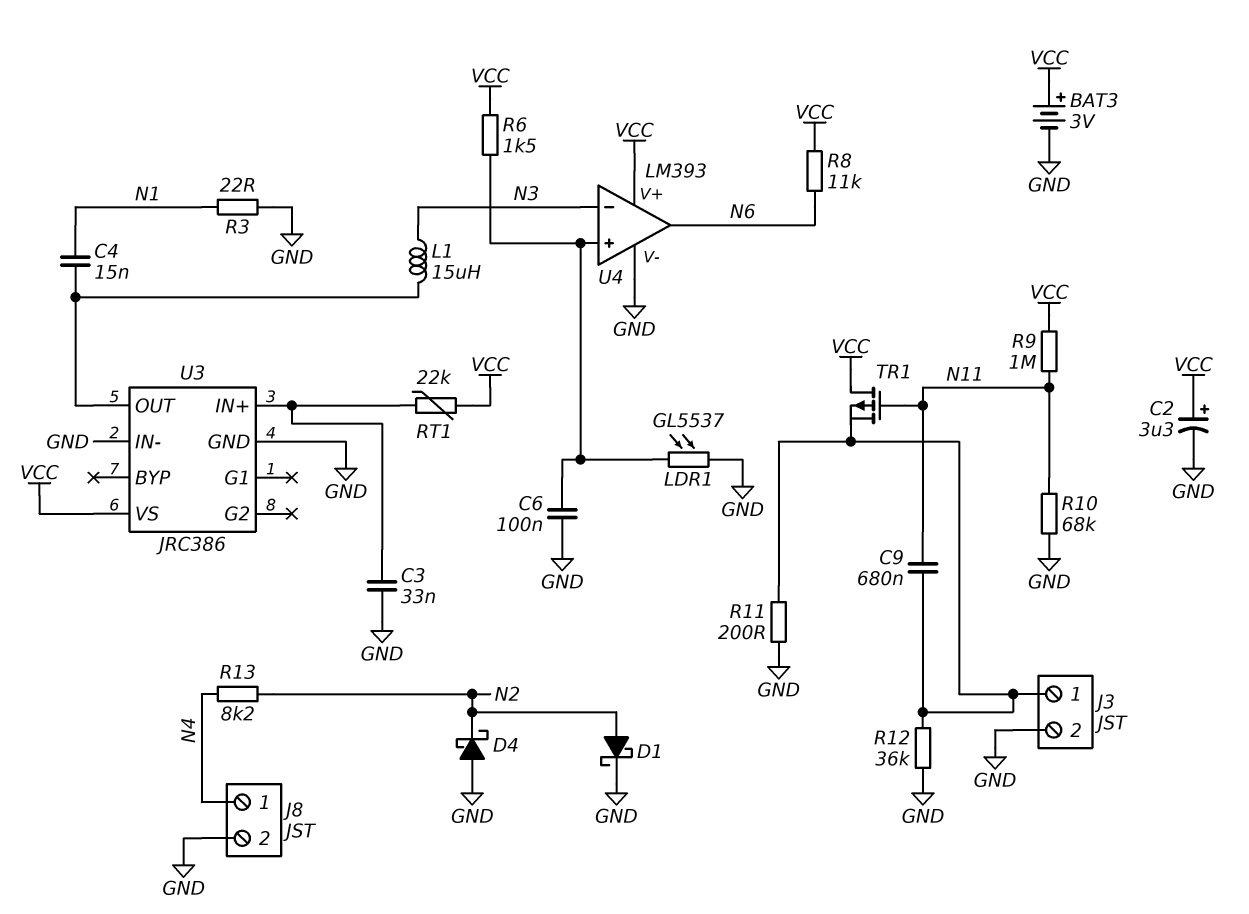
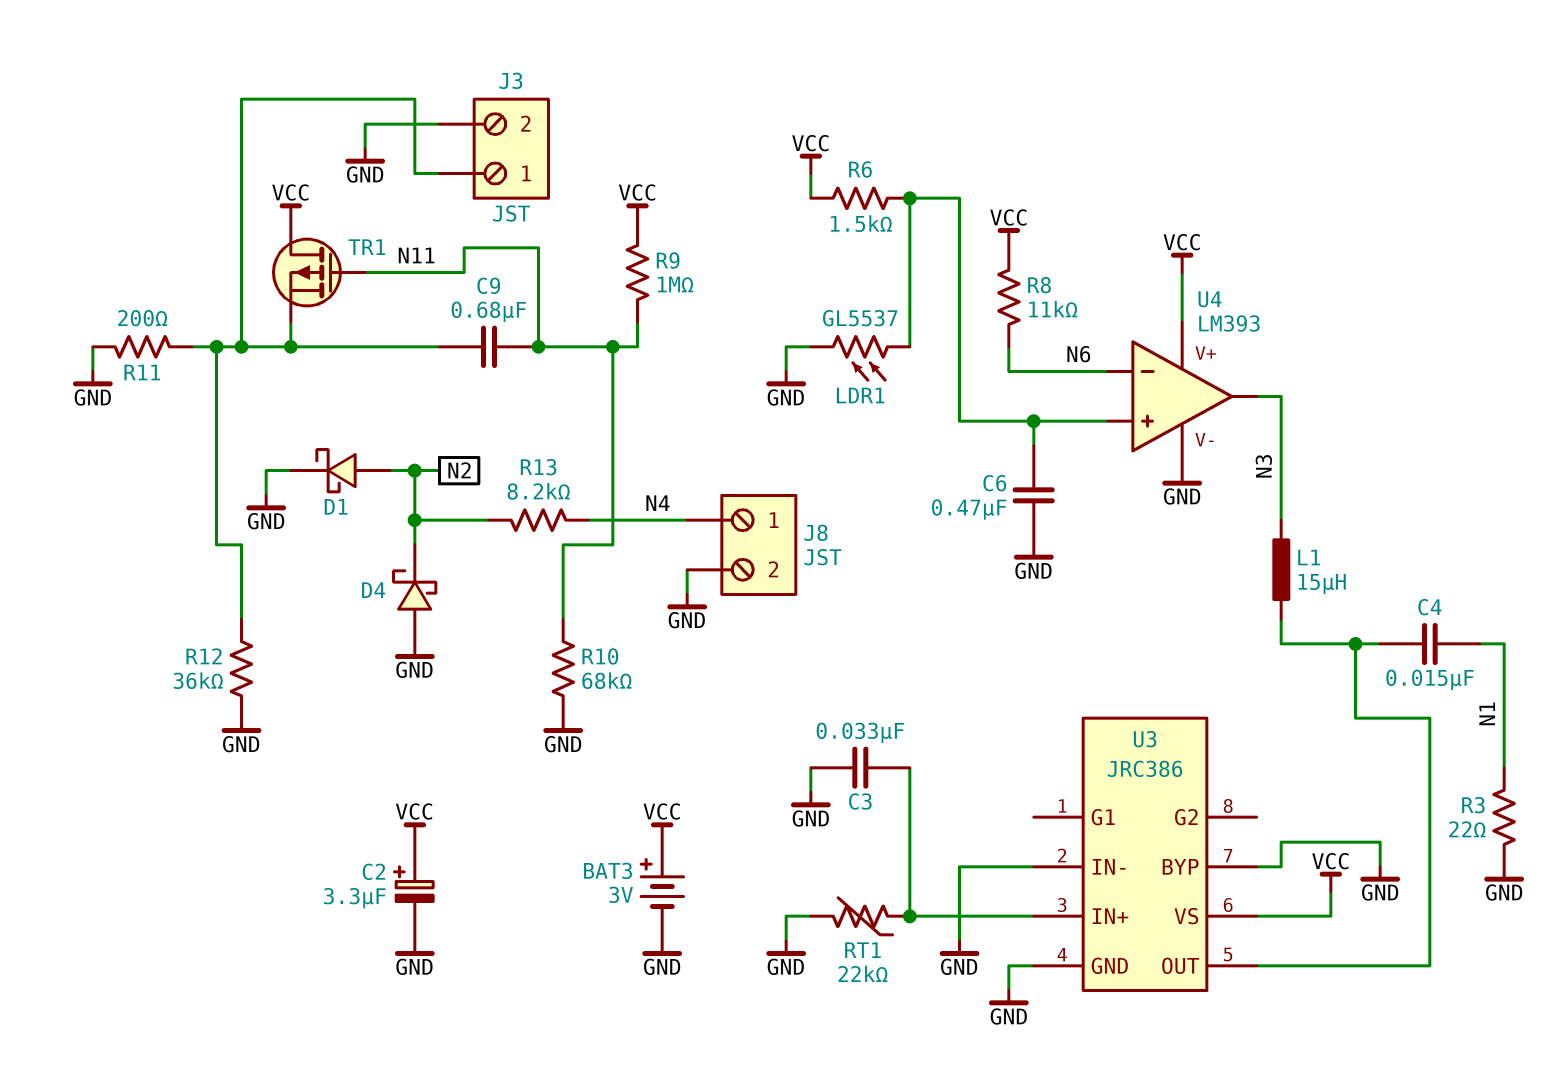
C6: 100nF (GND, U4/in+) -> 470nF (GND, U4/in+)
RT1: 22k (U3/IN+, VCC) -> 22k (GND, U3/IN+)
U3 pin BYP: none -> GND
U4 pin in-: N3 -> N6
U4 pin out: N6 -> N3

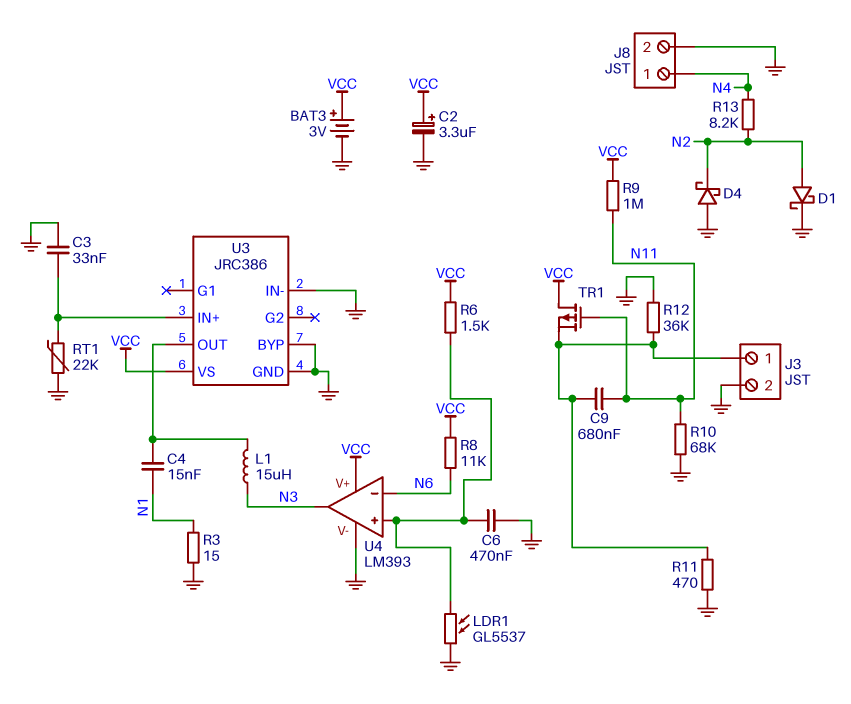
R3: 22 (GND, N1) -> 15 (GND, N1)
R11: 200 (GND, J3/1) -> 470 (GND, J3/1)

